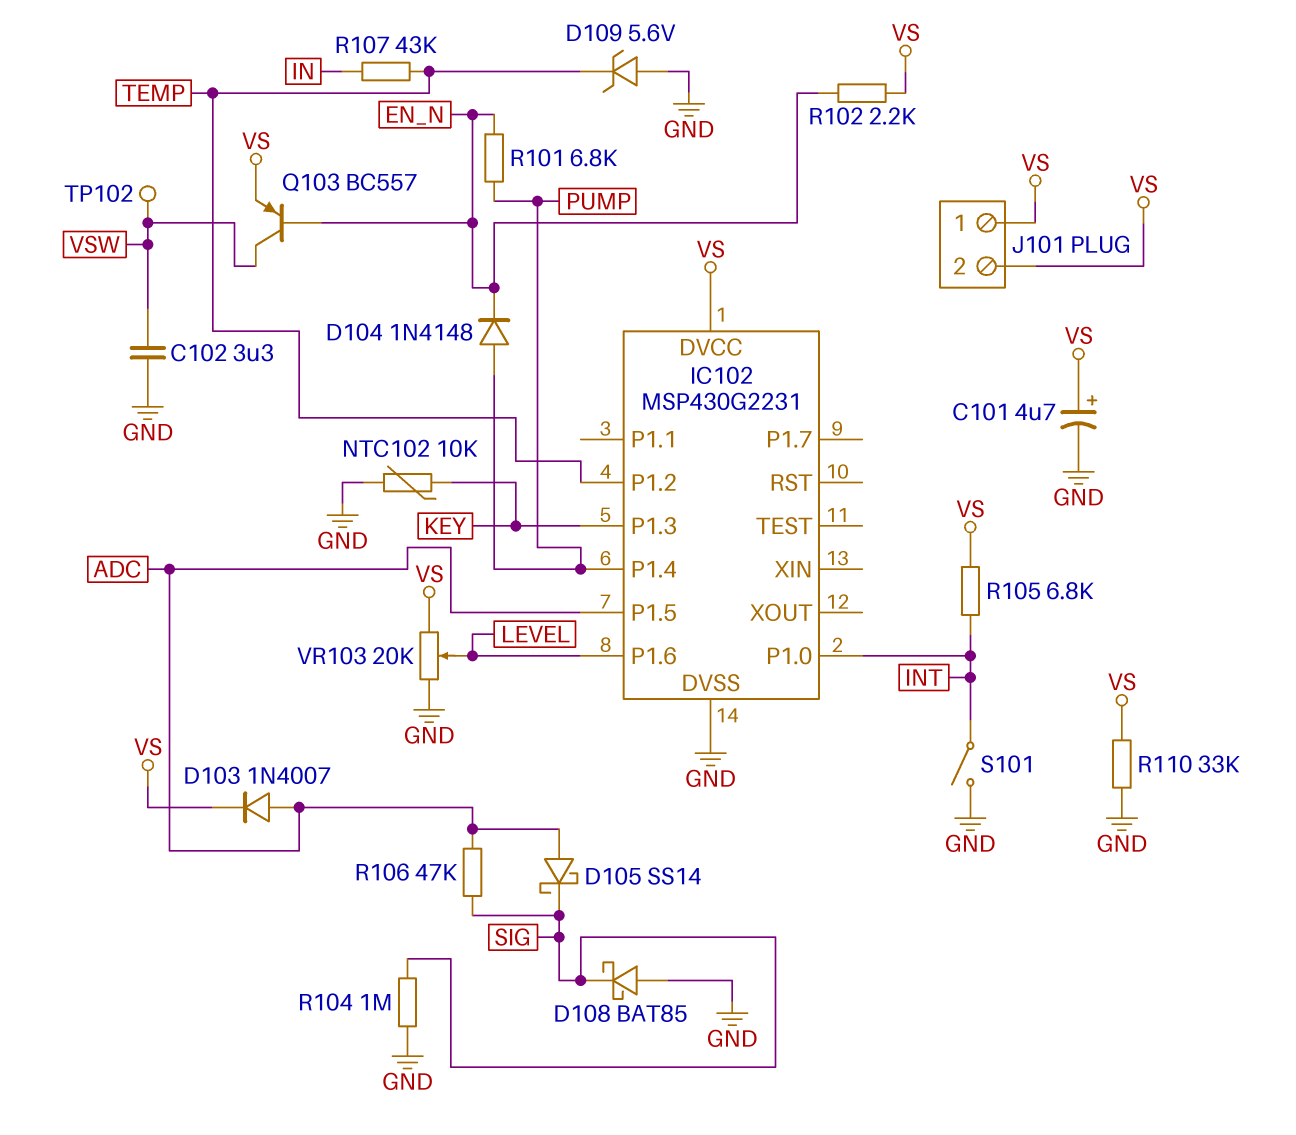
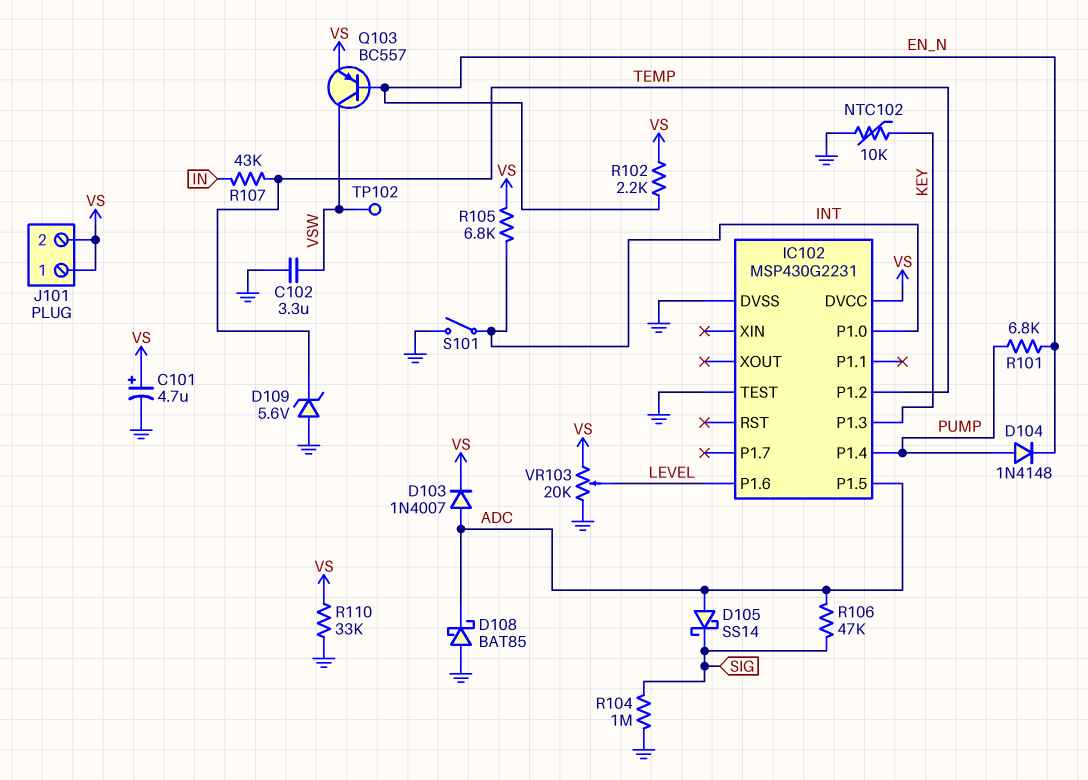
D108: schottky BAT85 (A GND, K SIG) -> schottky BAT85 (A GND, K ADC)
IC102 pin TEST: none -> GND

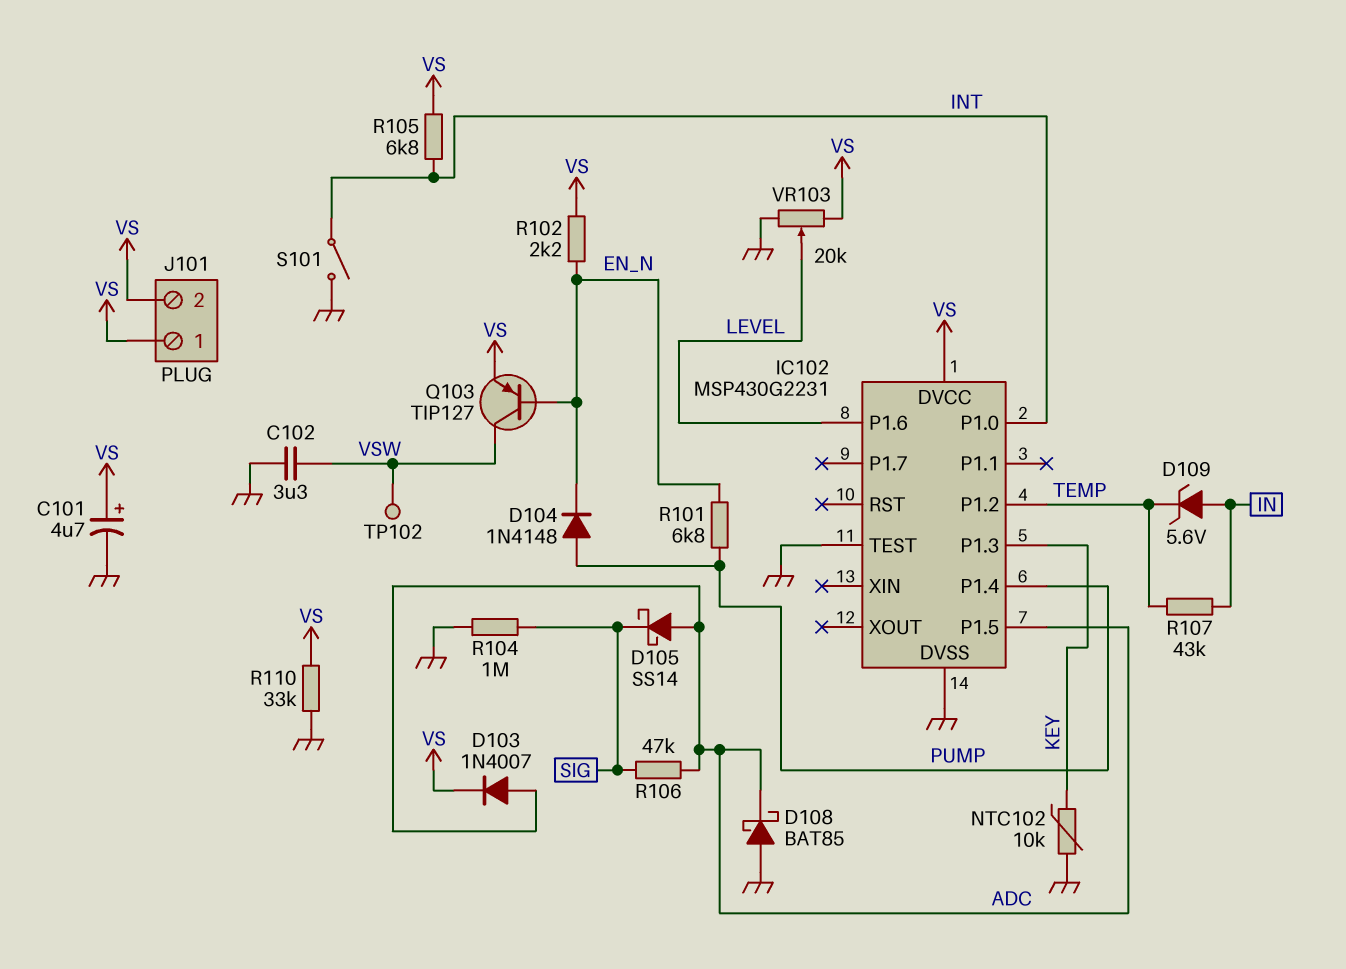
D109: zener 5.6V (A GND, K TEMP) -> zener 5.6V (A IN, K TEMP)
Q103: PNP BC557 (B EN_N, C VSW, E VS) -> PNP TIP127 (B EN_N, C VSW, E VS)

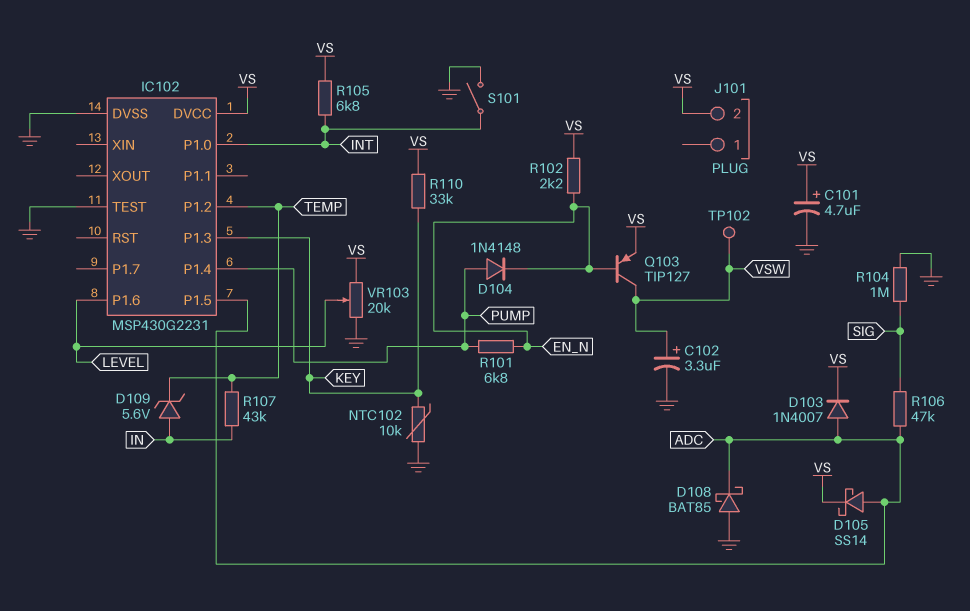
C102: 3.3uF (GND, VSW) -> 3.3uF (plus VSW, minus GND)
D105: schottky SS14 (A ADC, K SIG) -> schottky SS14 (A ADC, K VS)
J101 pin 1: VS -> none
R110: 33k (GND, VS) -> 33k (KEY, VS)

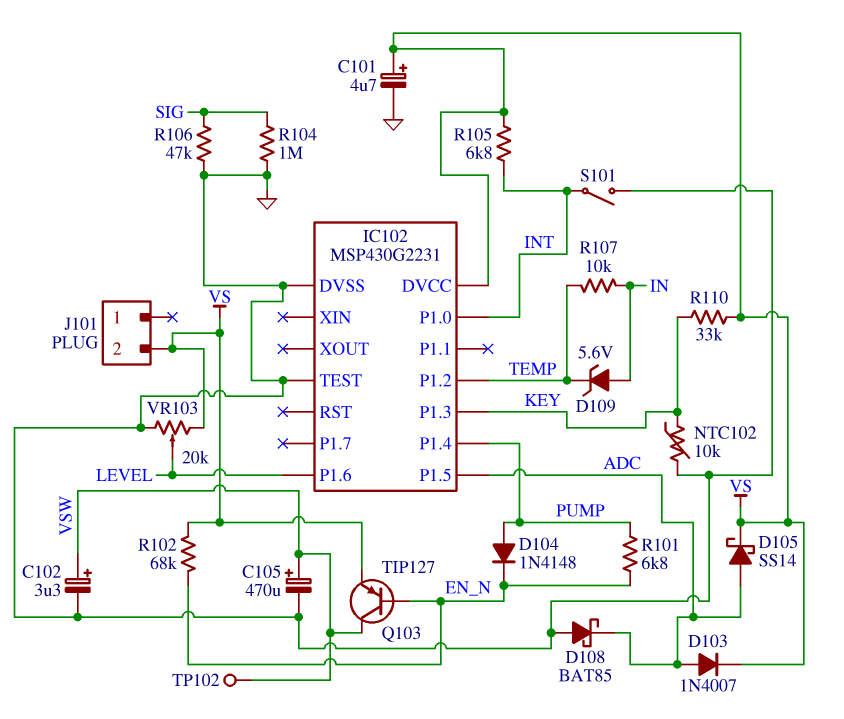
C105: none -> 470uF (plus VSW, minus GND)
R102: 2.2k (EN_N, VS) -> 68k (EN_N, VS)
R106: 47k (ADC, SIG) -> 47k (GND, SIG)
R107: 43k (IN, TEMP) -> 10k (IN, TEMP)

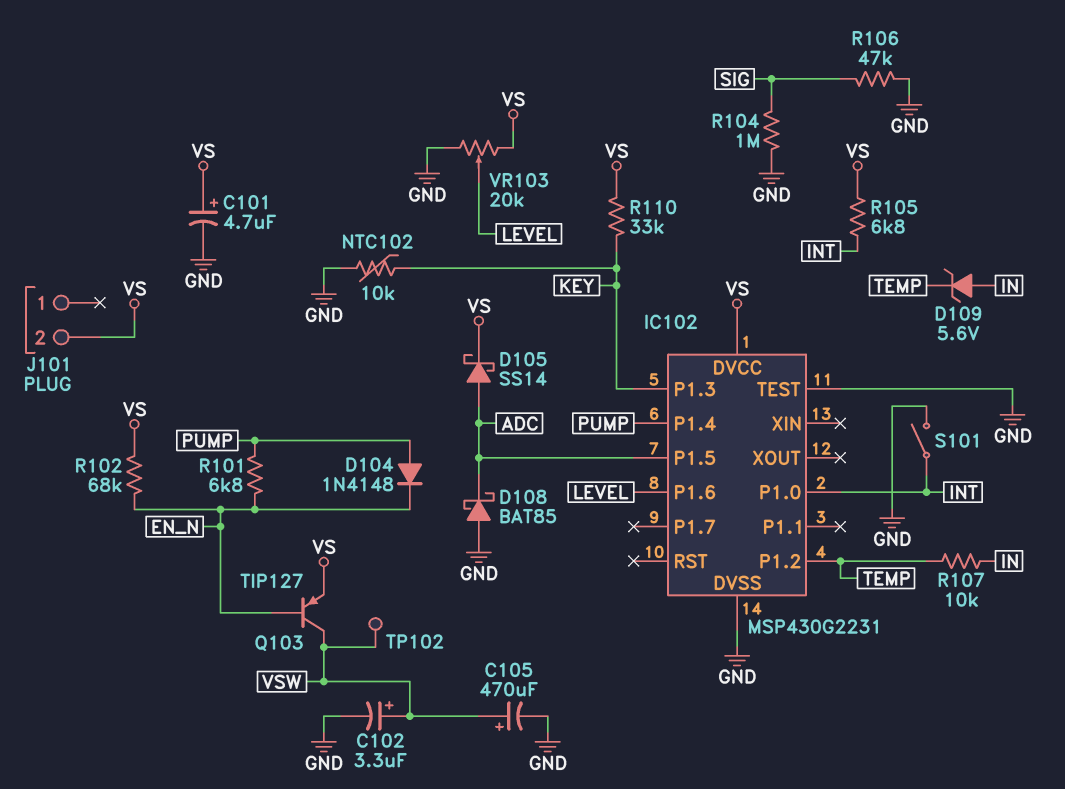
D103: diode 1N4007 (A ADC, K VS) -> none

